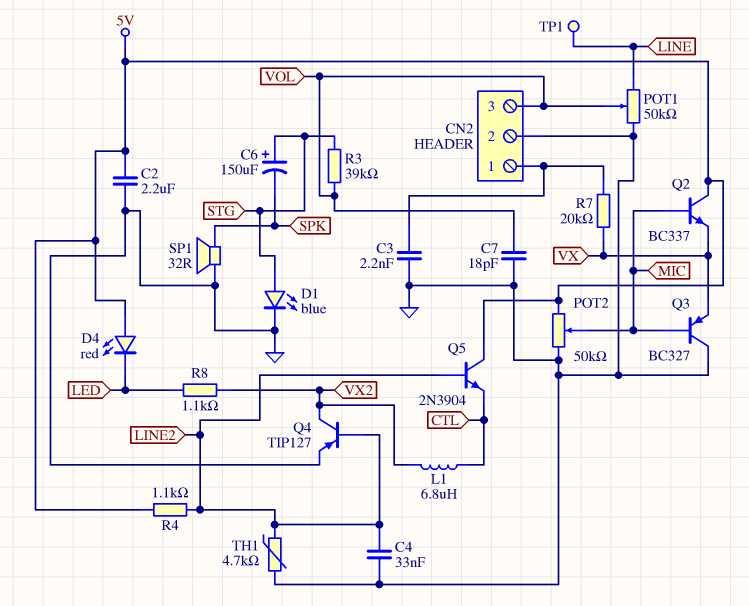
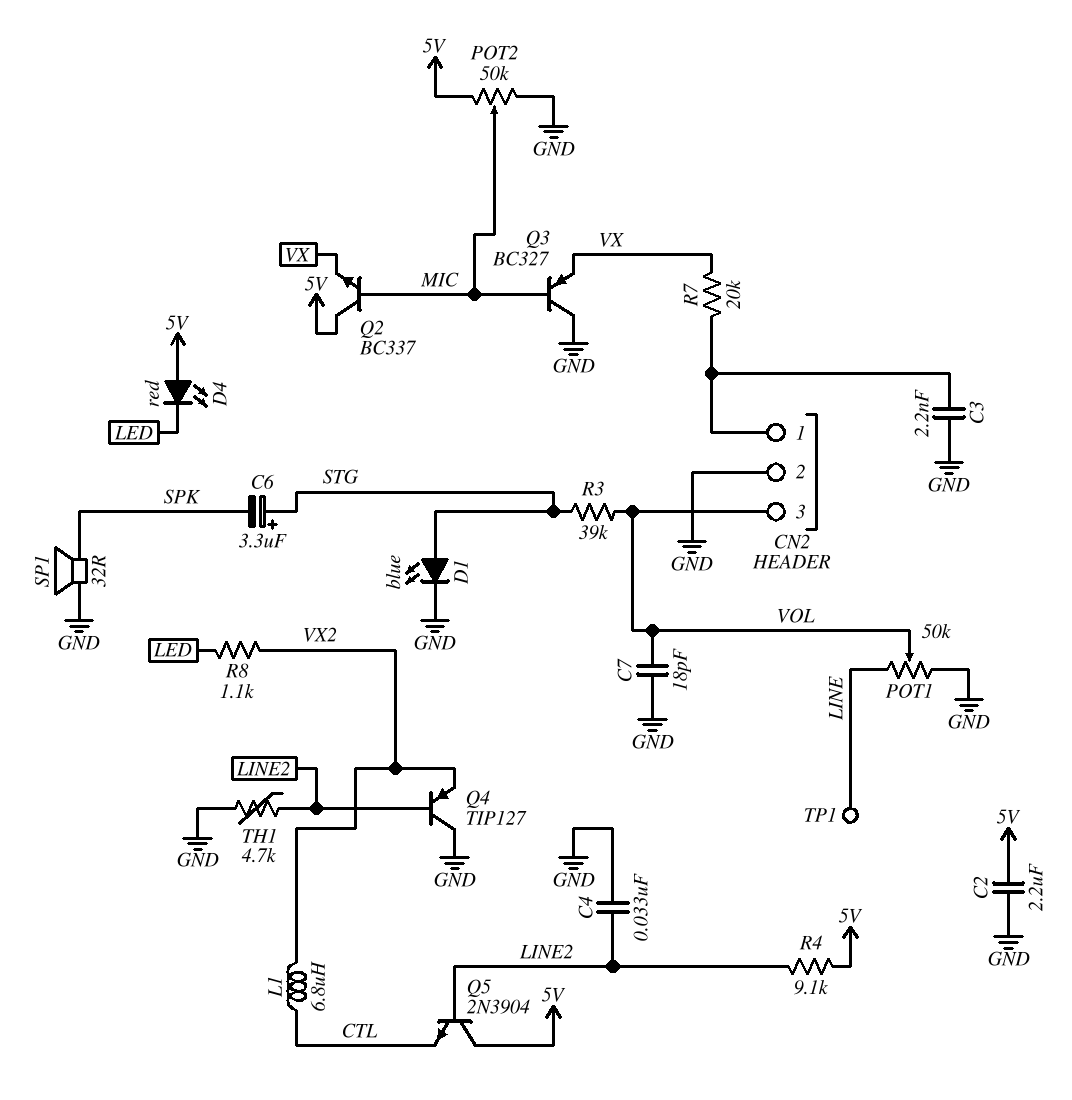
C6: 150uF (plus STG, minus SPK) -> 3.3uF (plus STG, minus SPK)
Q4: PNP TIP127 (B LINE2, C VX2, E GND) -> PNP TIP127 (B LINE2, C GND, E VX2)
R4: 1.1k (5V, LINE2) -> 9.1k (5V, LINE2)

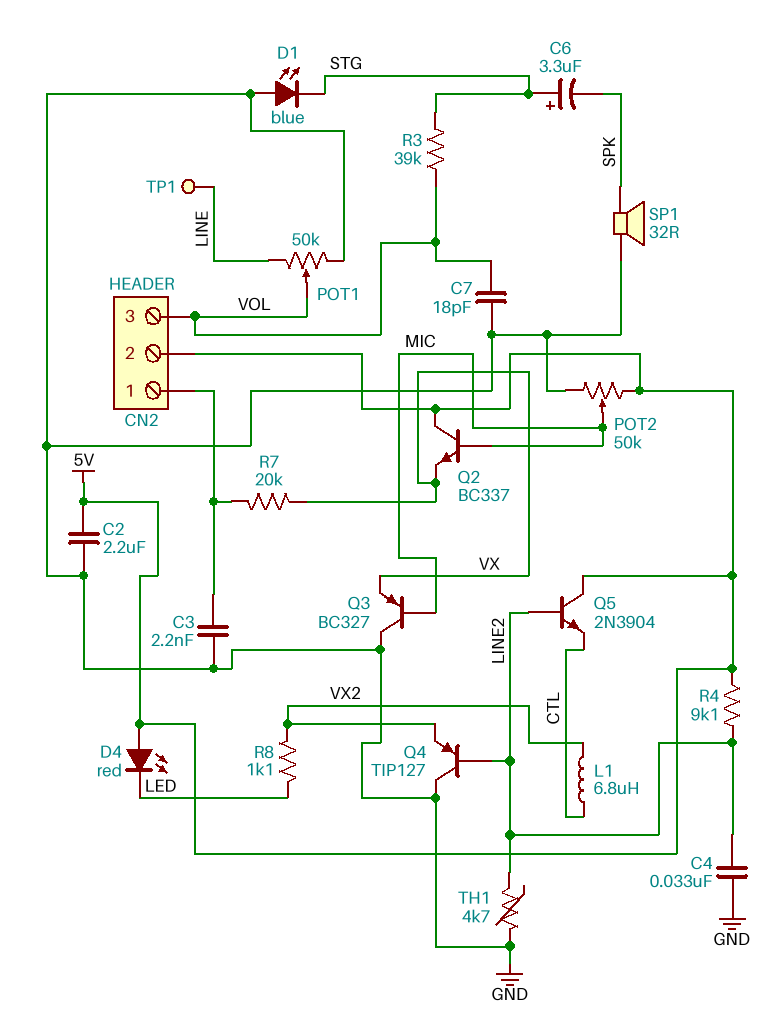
CN2 pin 2: GND -> 5V
D1: LED blue (A STG, K GND) -> LED blue (A GND, K STG)

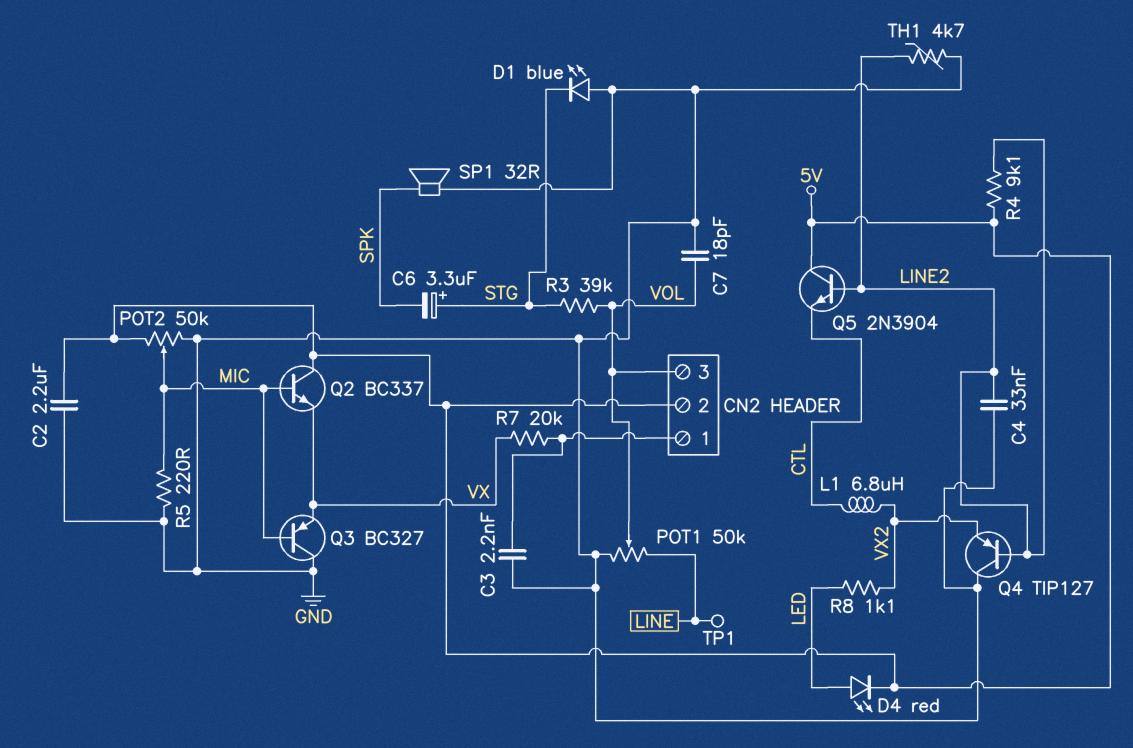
D4: LED red (A 5V, K LED) -> LED red (A LED, K 5V)
R5: none -> 220 (GND, MIC)

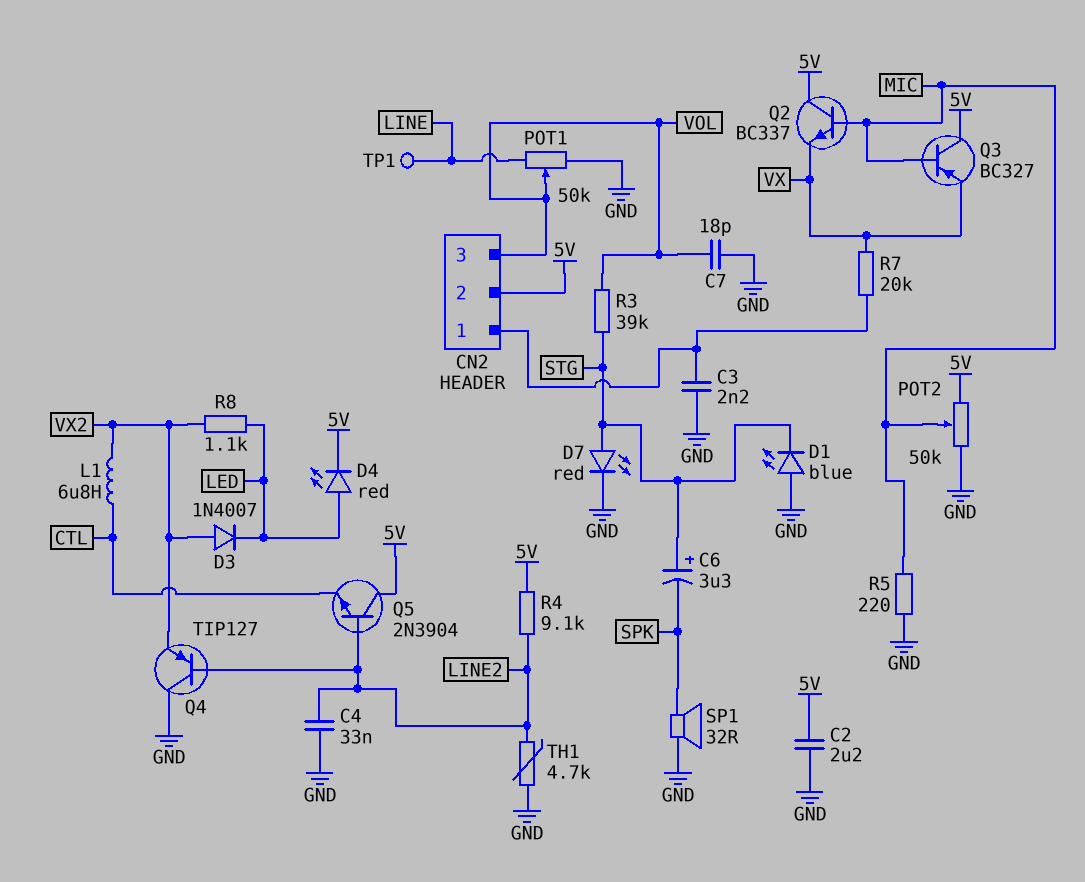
D3: none -> diode 1N4007 (A VX2, K LED)
D7: none -> LED red (A STG, K GND)
Q3: PNP BC327 (B MIC, C GND, E VX) -> PNP BC327 (B MIC, C 5V, E VX)

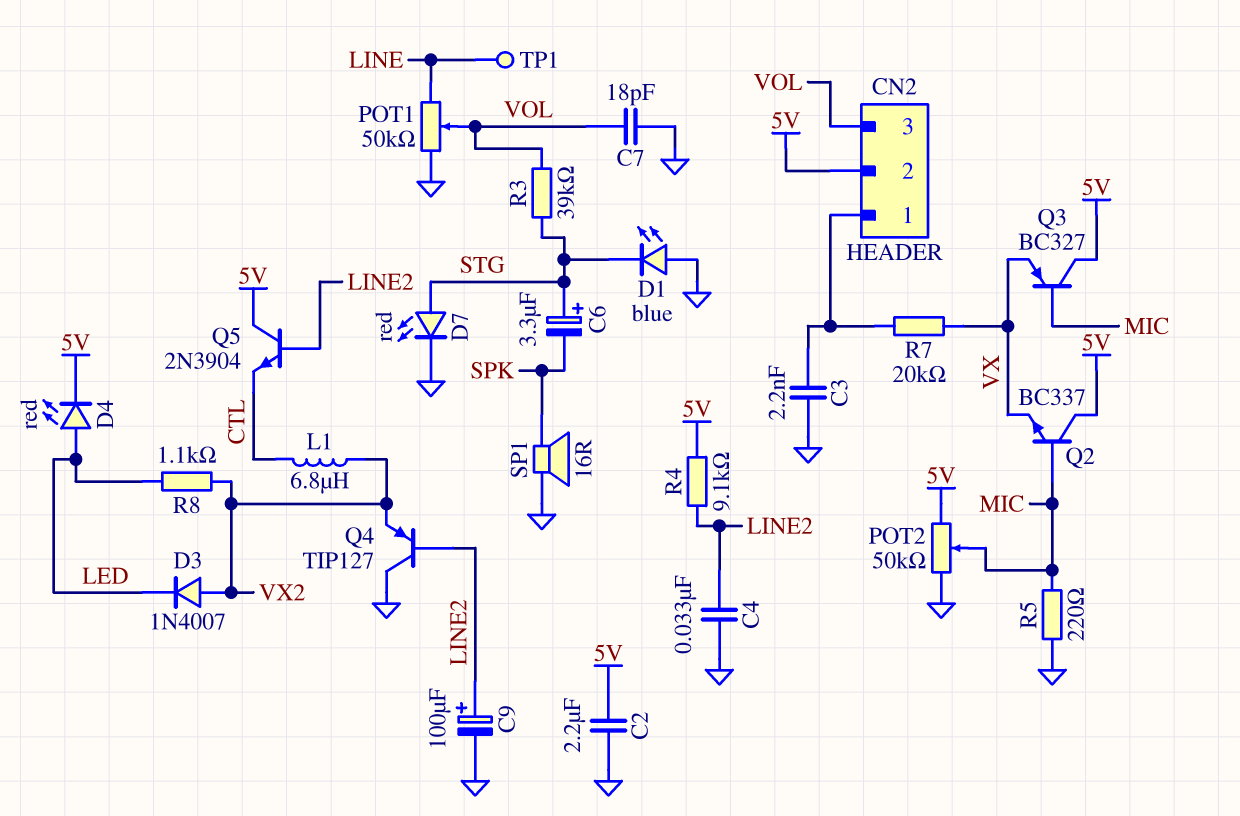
C9: none -> 100uF (plus LINE2, minus GND)
SP1: speaker 32R (GND, SPK) -> speaker 16R (GND, SPK)
TH1: 4.7k (GND, LINE2) -> none

